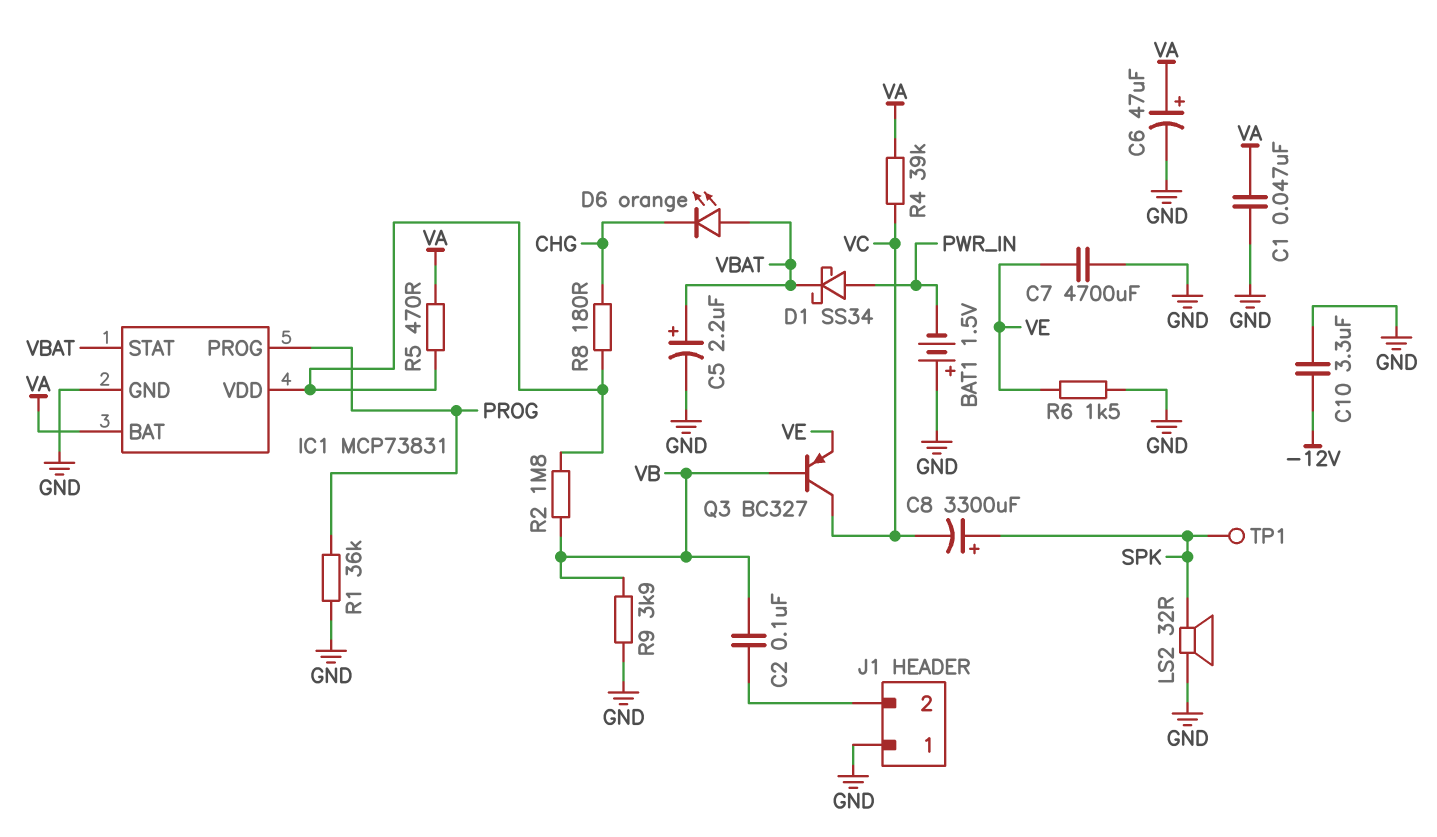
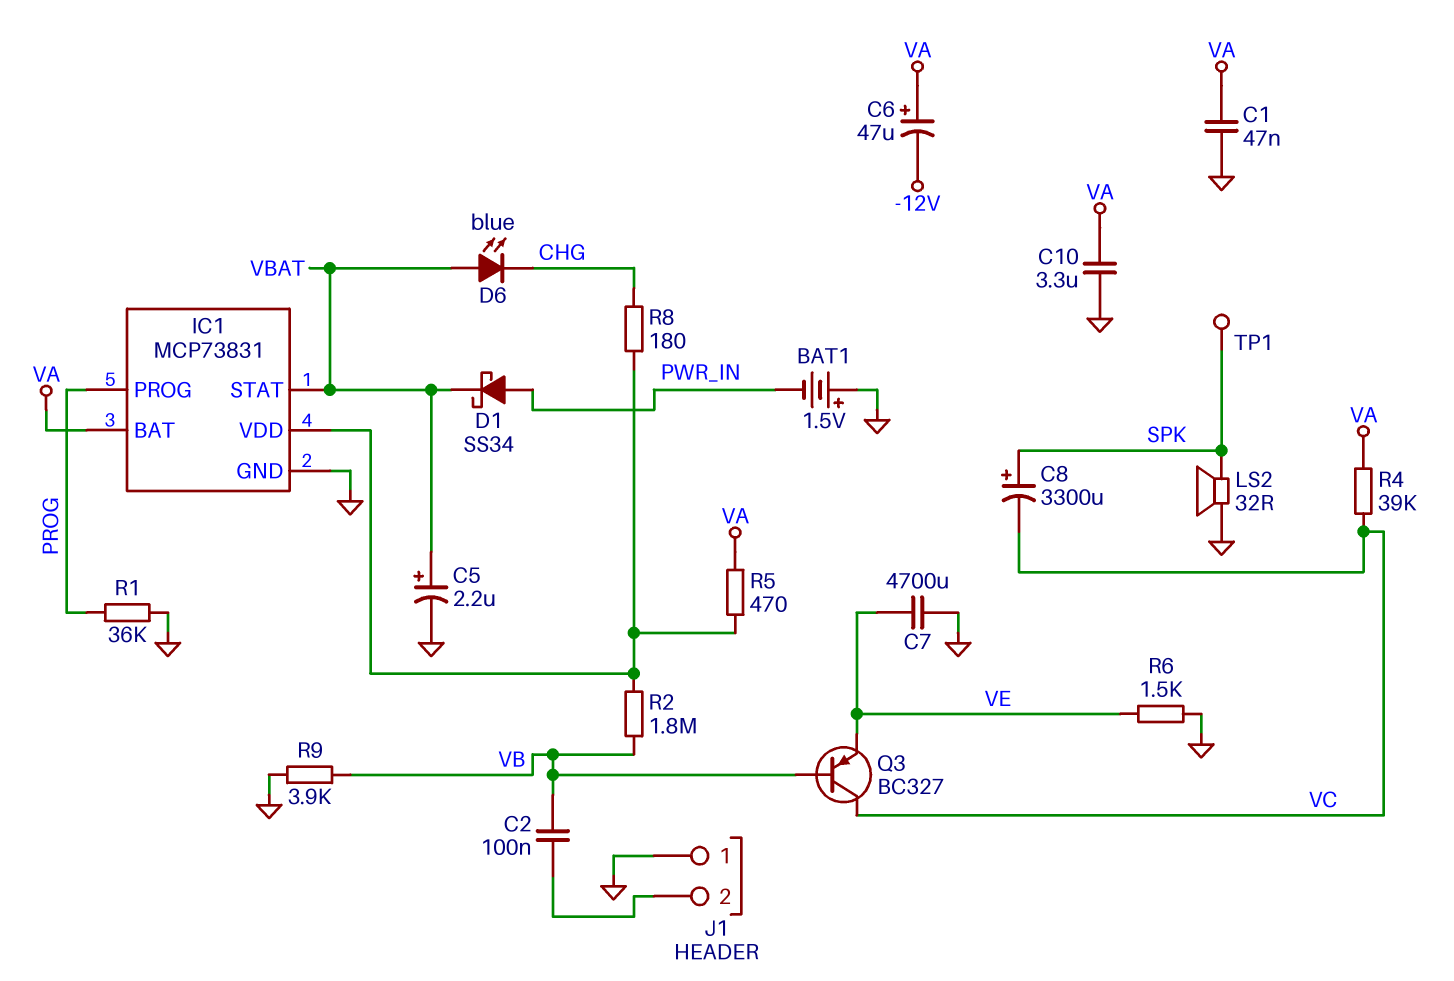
C6: 47uF (plus VA, minus GND) -> 47uF (plus VA, minus -12V)
C10: 3.3uF (-12V, GND) -> 3.3uF (GND, VA)
D6: LED orange (A VBAT, K CHG) -> LED blue (A VBAT, K CHG)

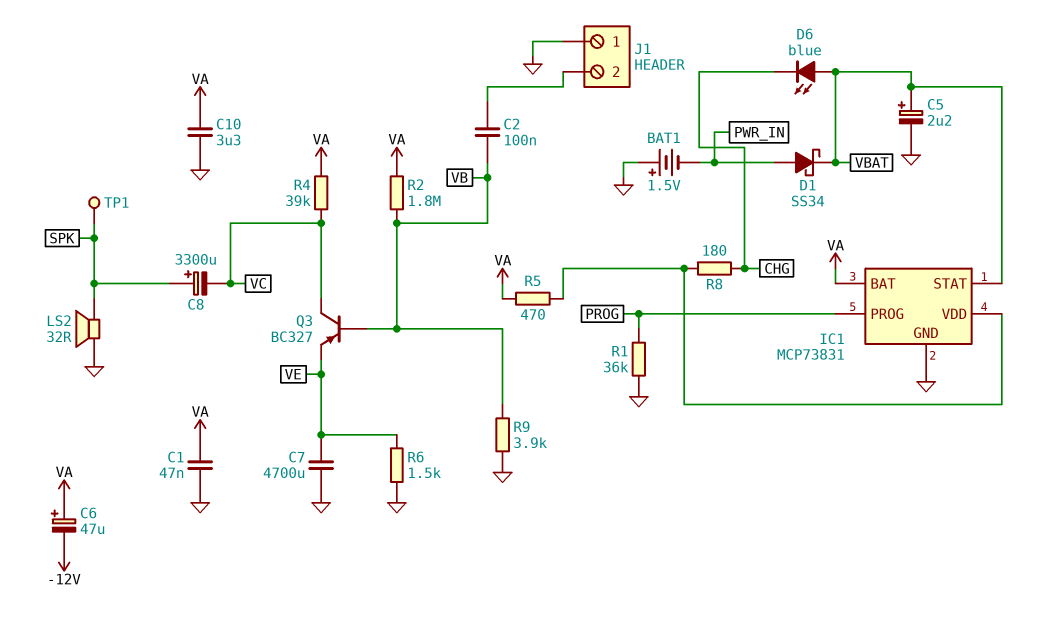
R2: 1.8M (IC1/VDD, VB) -> 1.8M (VA, VB)

